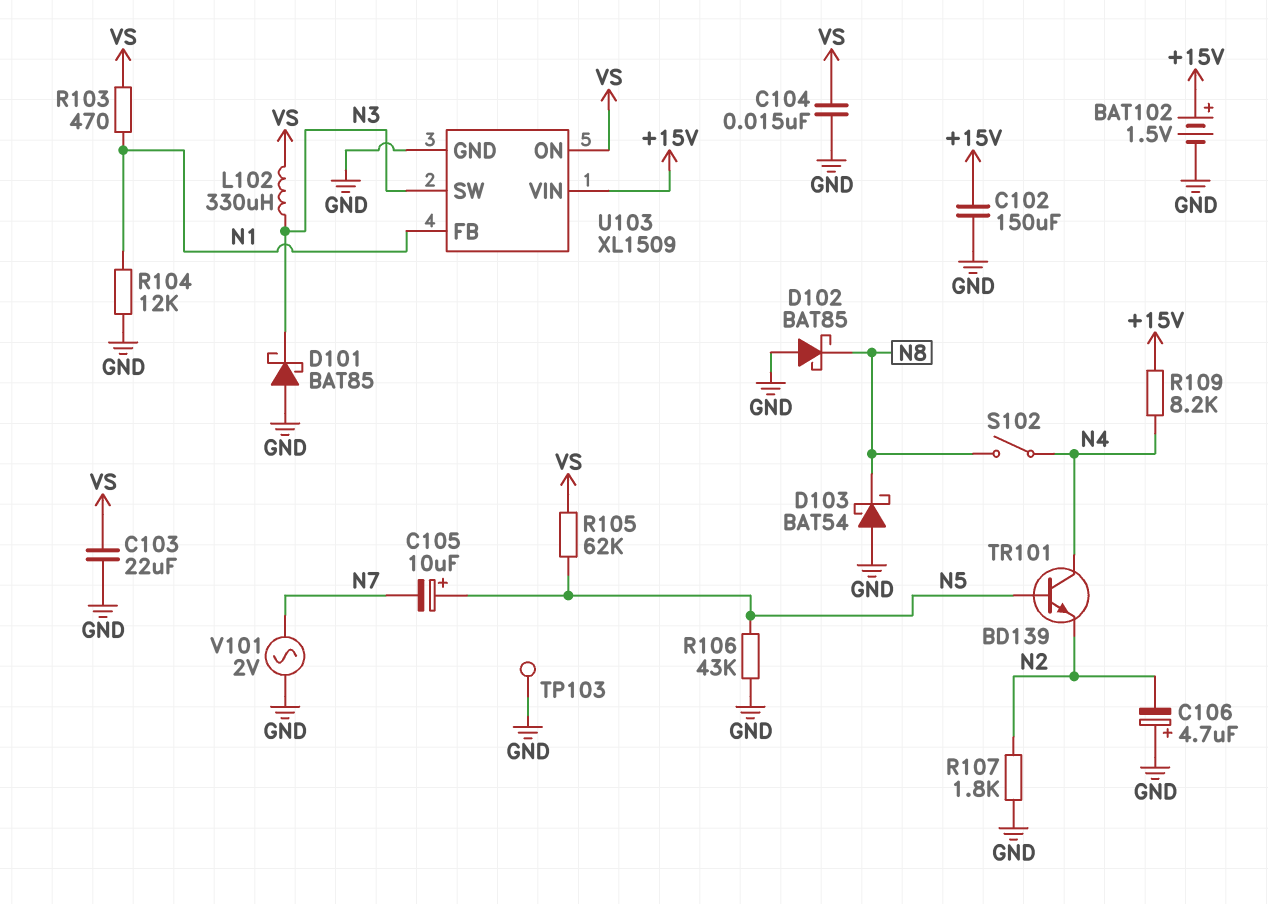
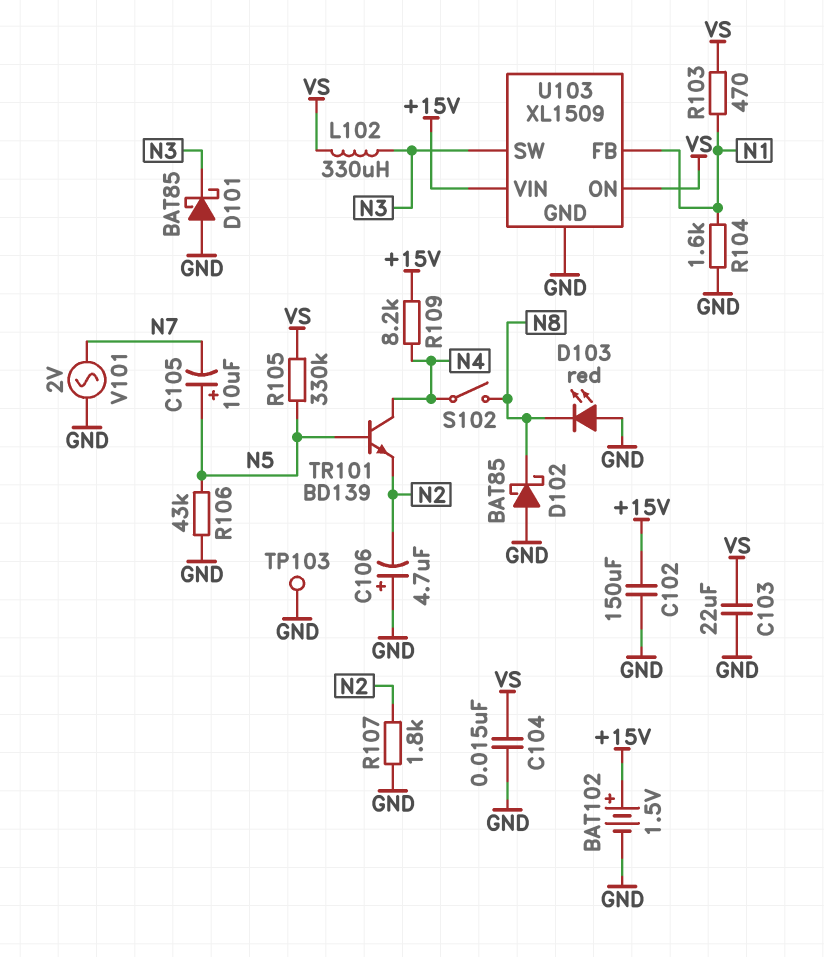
D103: schottky BAT54 (A GND, K N8) -> LED red (A GND, K N8)
R104: 12k (GND, N1) -> 1.6k (GND, N1)
R105: 62k (N5, VS) -> 330k (N5, VS)

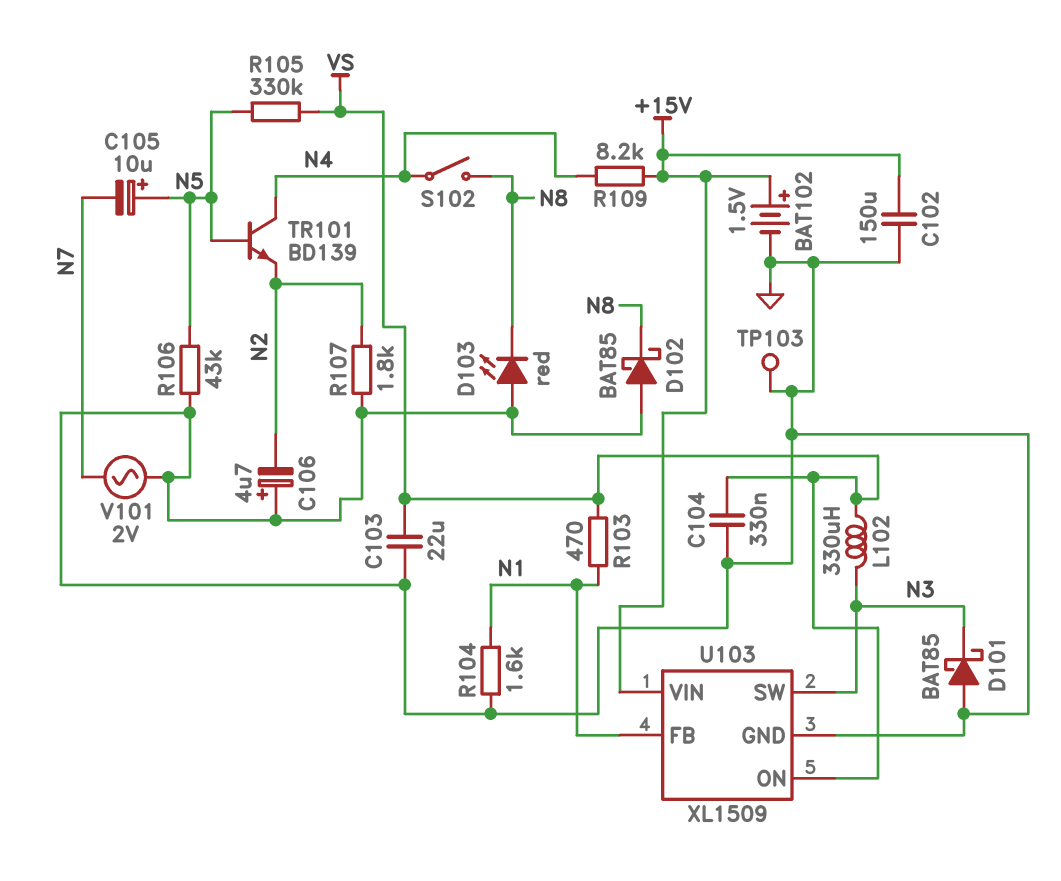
C104: 15nF (GND, VS) -> 330nF (GND, VS)

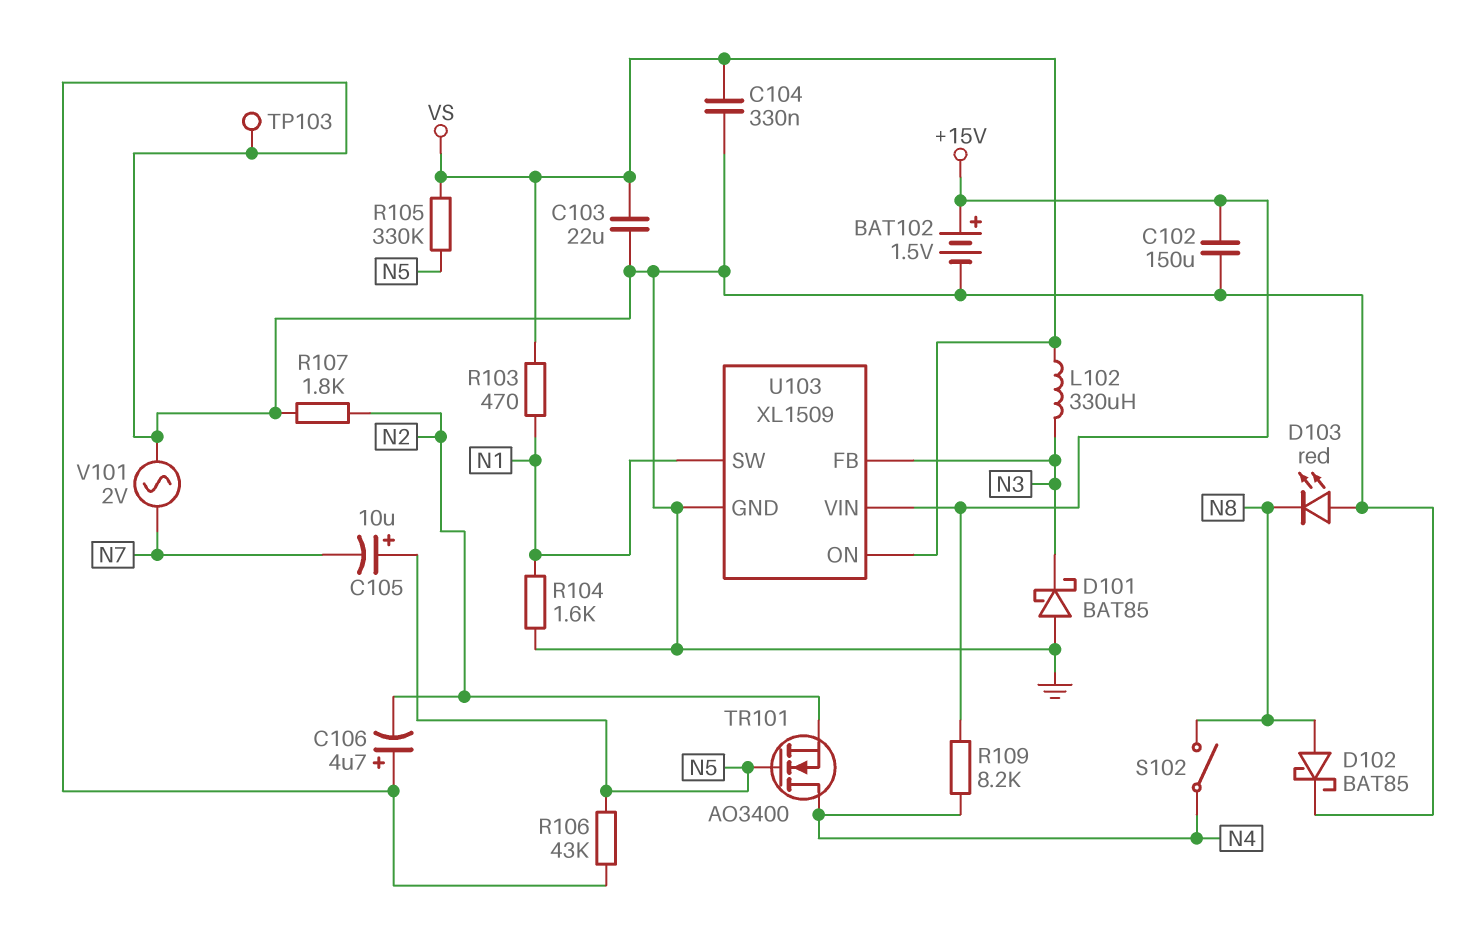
D102: schottky BAT85 (A GND, K N8) -> schottky BAT85 (A N8, K GND)
TR101: NPN BD139 (B N5, C N4, E N2) -> NMOS AO3400 (G N5, D N4, S N2)
U103 pin FB: N1 -> N3
U103 pin SW: N3 -> N1

